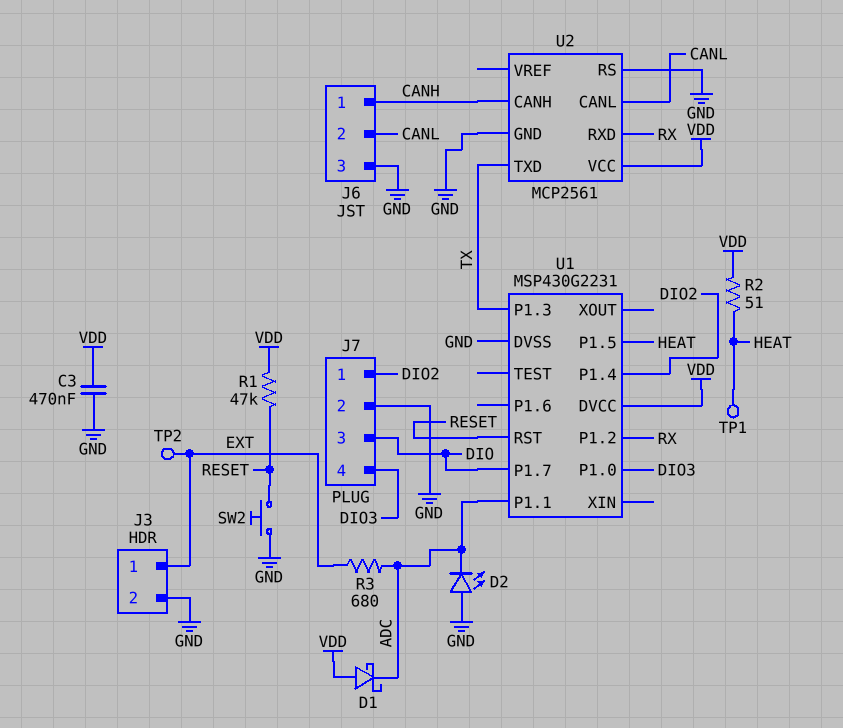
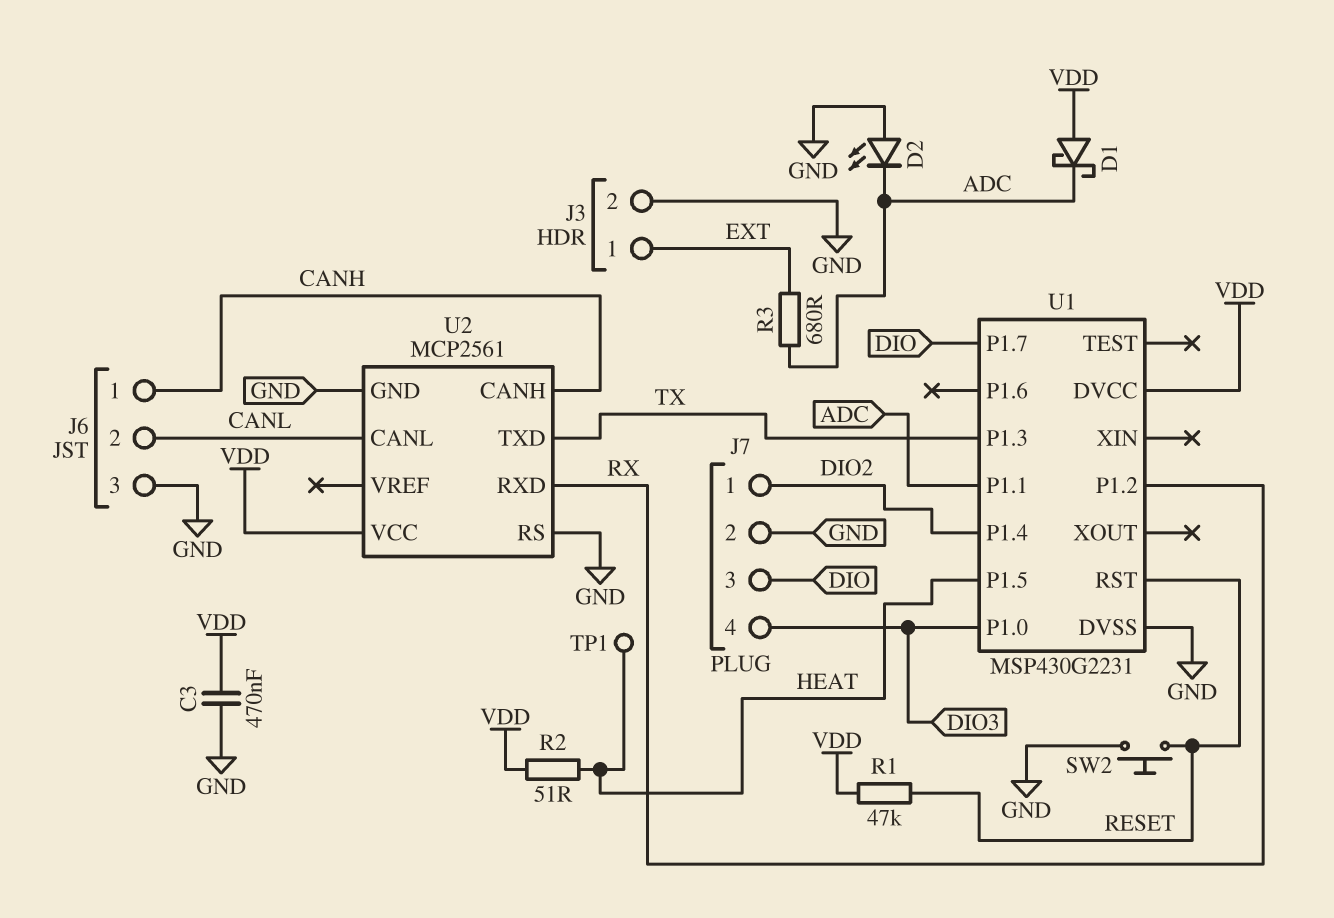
TP2: test point (EXT) -> none

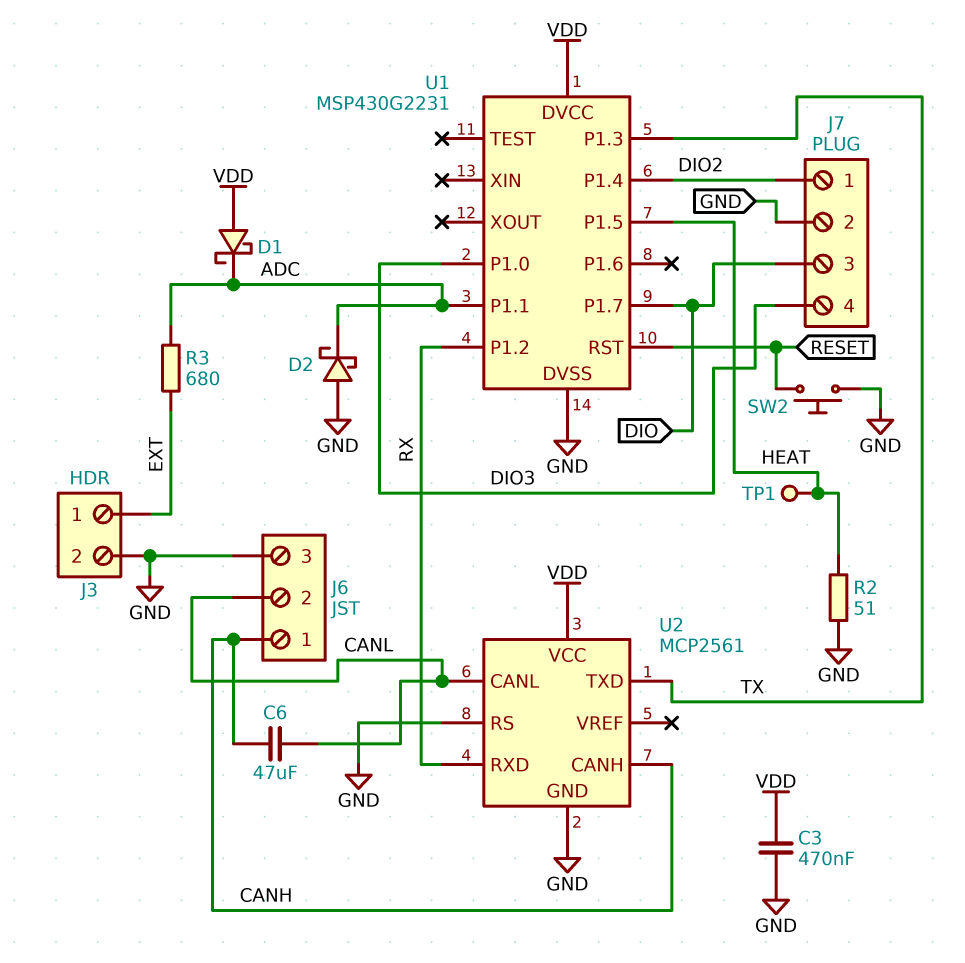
C6: none -> 47uF (CANH, CANL)
D2: LED (A GND, K ADC) -> schottky (A GND, K ADC)
R1: 47k (RESET, VDD) -> none
R2: 51 (HEAT, VDD) -> 51 (GND, HEAT)

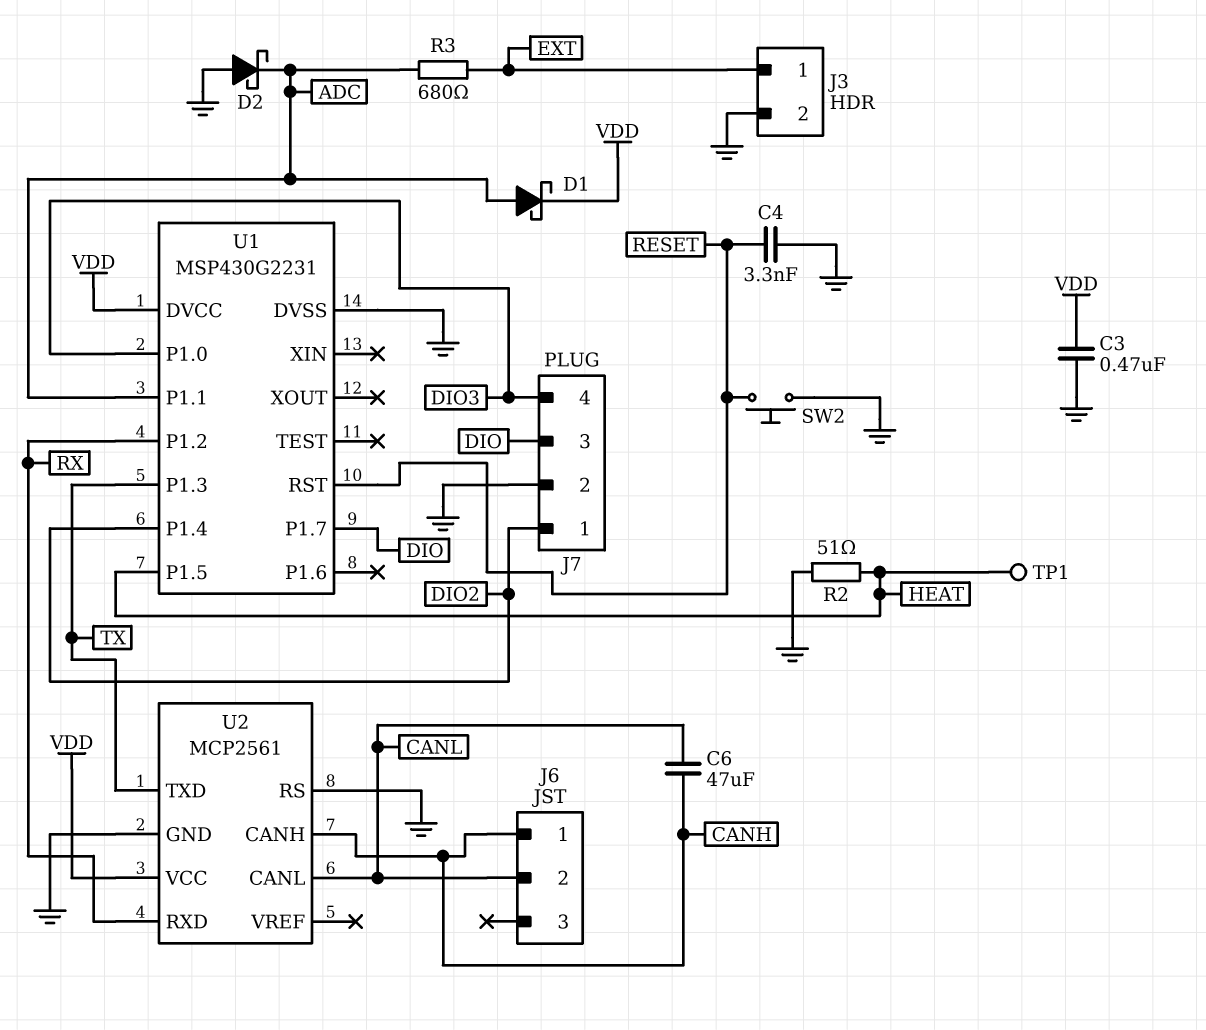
C4: none -> 3.3nF (GND, RESET)
D1: schottky (A VDD, K ADC) -> schottky (A ADC, K VDD)
J6 pin 3: GND -> none

